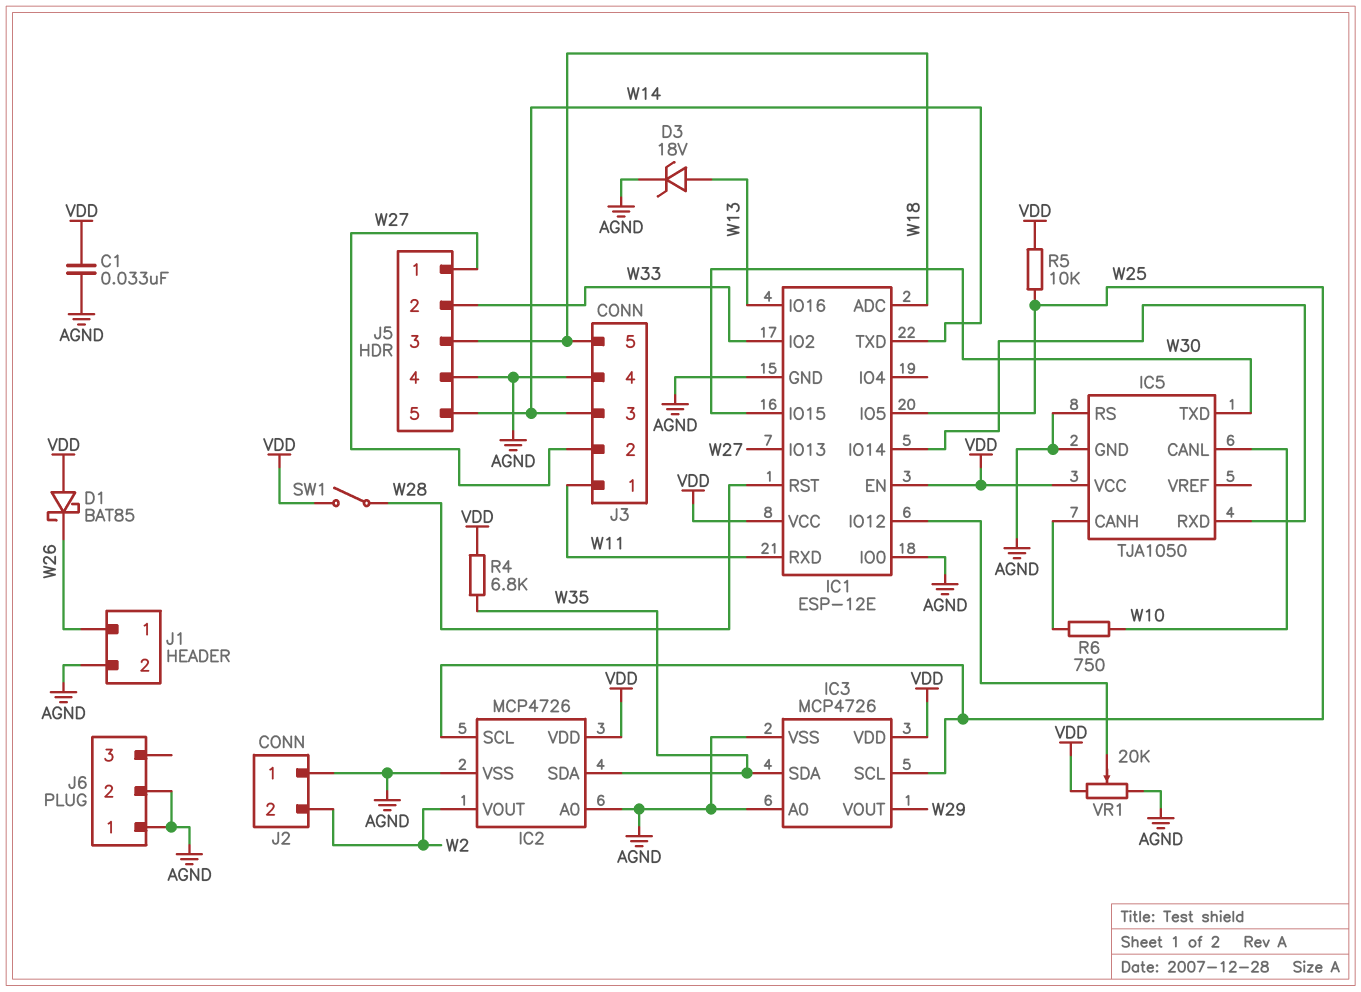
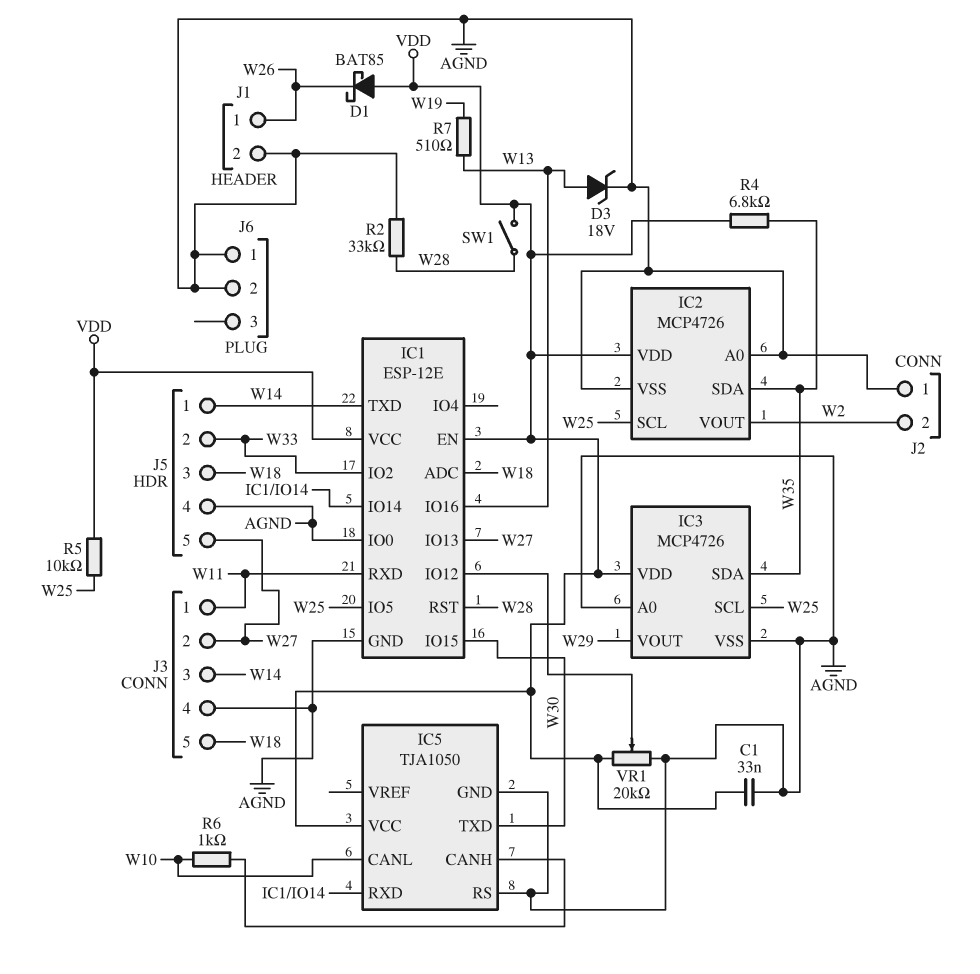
J5 pin 1: W27 -> W14
J5 pin 5: W14 -> W27
R2: none -> 33k (AGND, W28)
R6: 750 (IC5/CANH, W10) -> 1k (IC5/CANH, W10)
R7: none -> 510 (W13, W19)

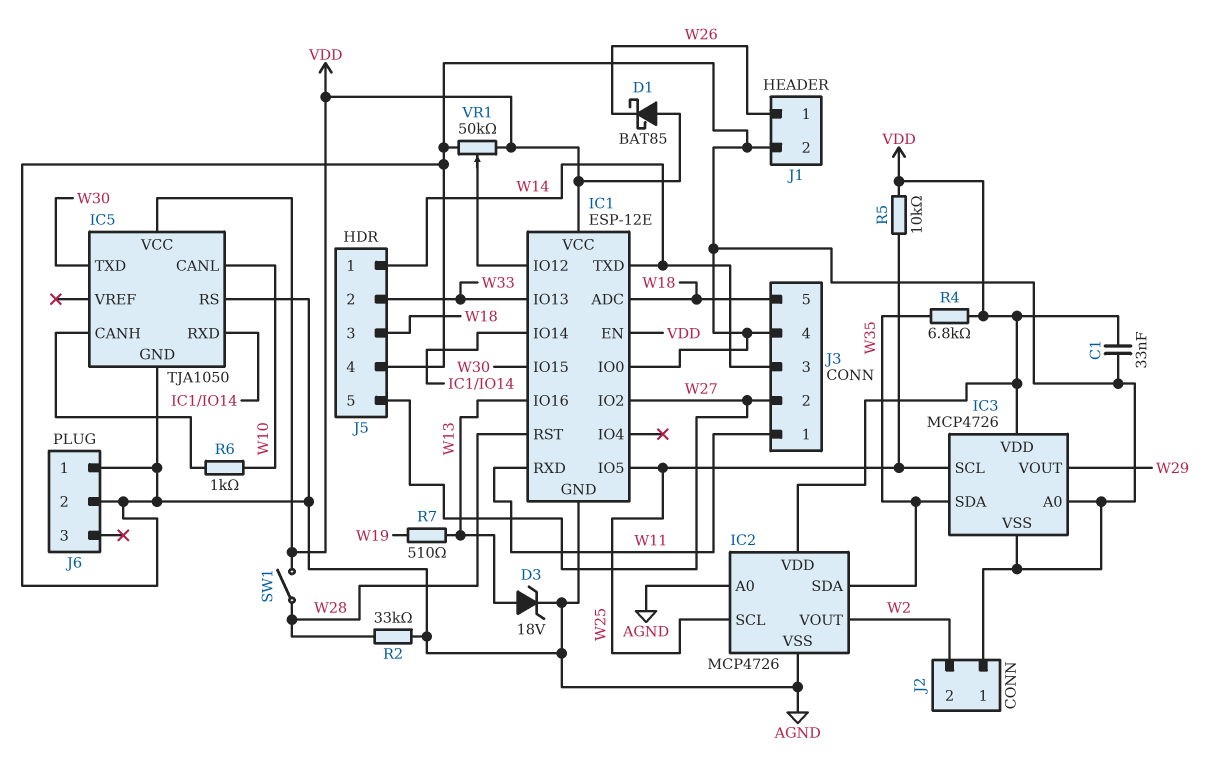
IC1 pin IO2: W33 -> W27
IC1 pin IO13: W27 -> W33
VR1: 20k (AGND, VDD, wiper IC1/IO12) -> 50k (AGND, VDD, wiper IC1/IO12)

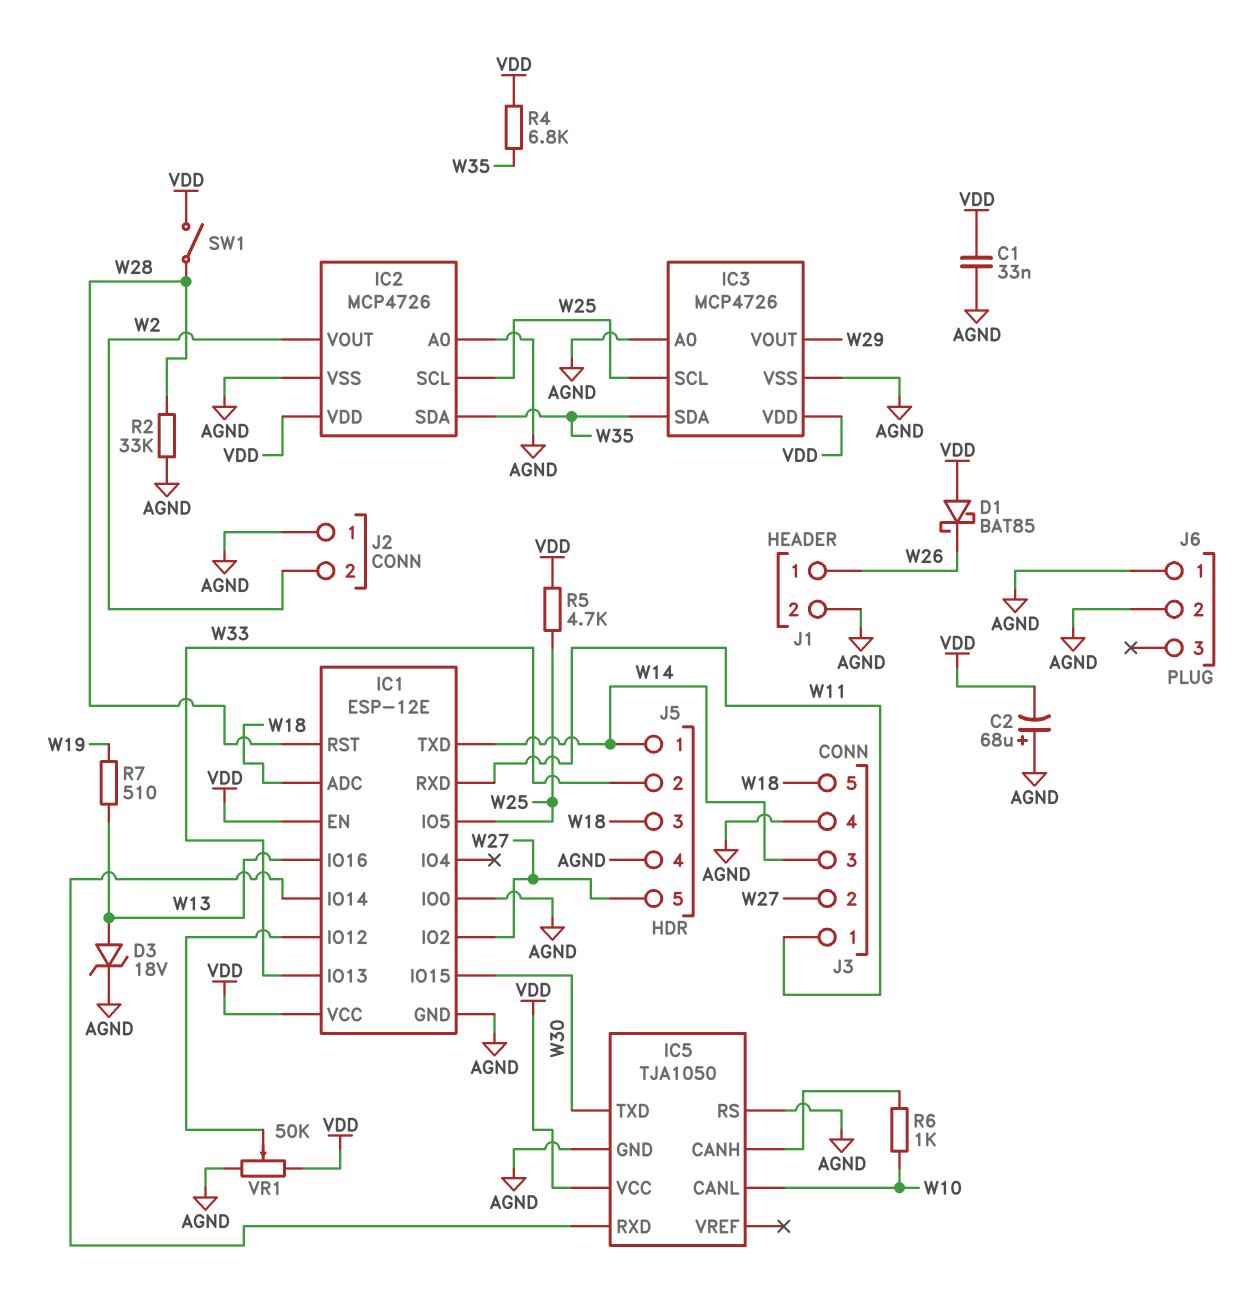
C2: none -> 68uF (plus AGND, minus VDD)
R5: 10k (VDD, W25) -> 4.7k (VDD, W25)

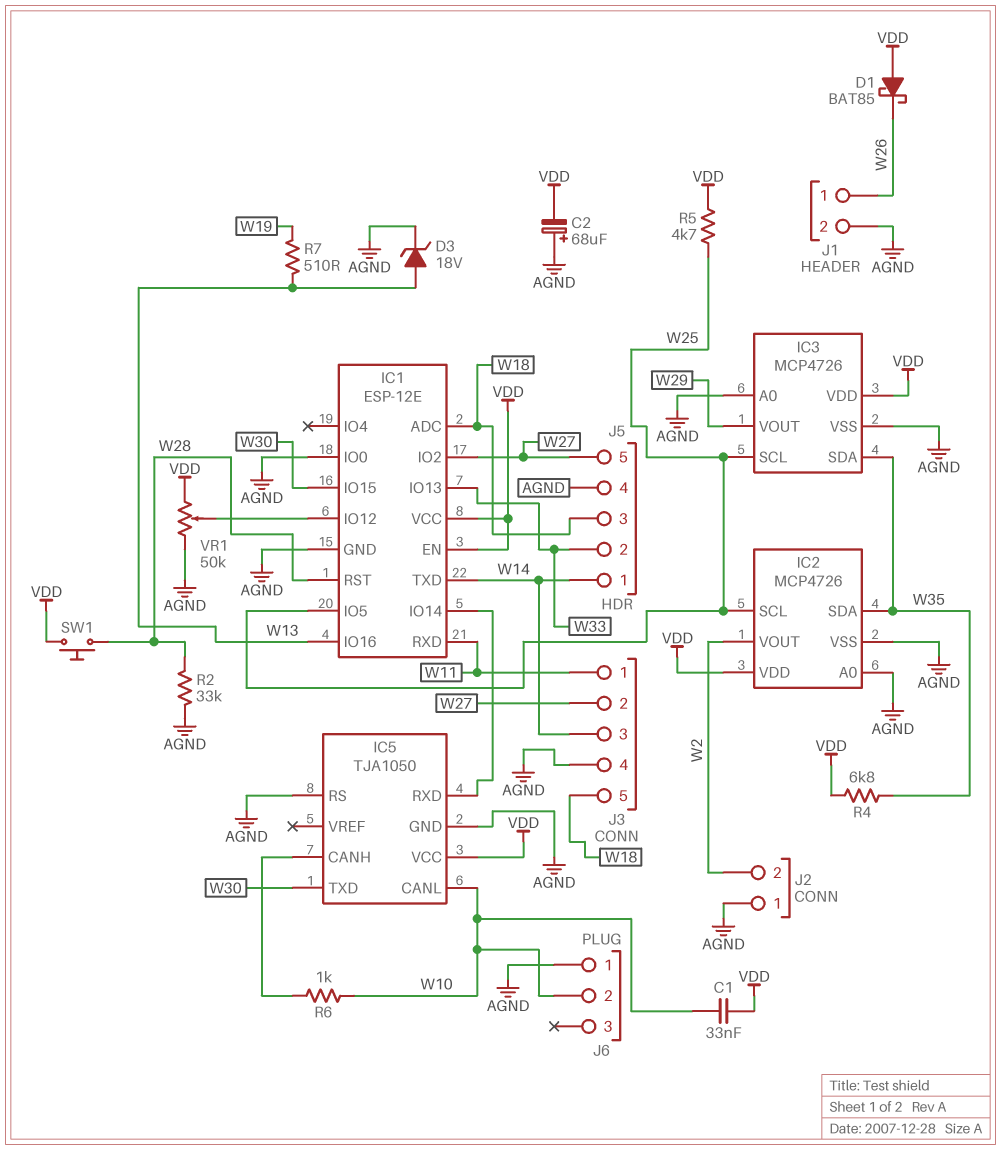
C1: 33nF (AGND, VDD) -> 33nF (VDD, W10)
J6 pin 2: AGND -> W10
SW1: switch (VDD, W28) -> button (VDD, W28)

